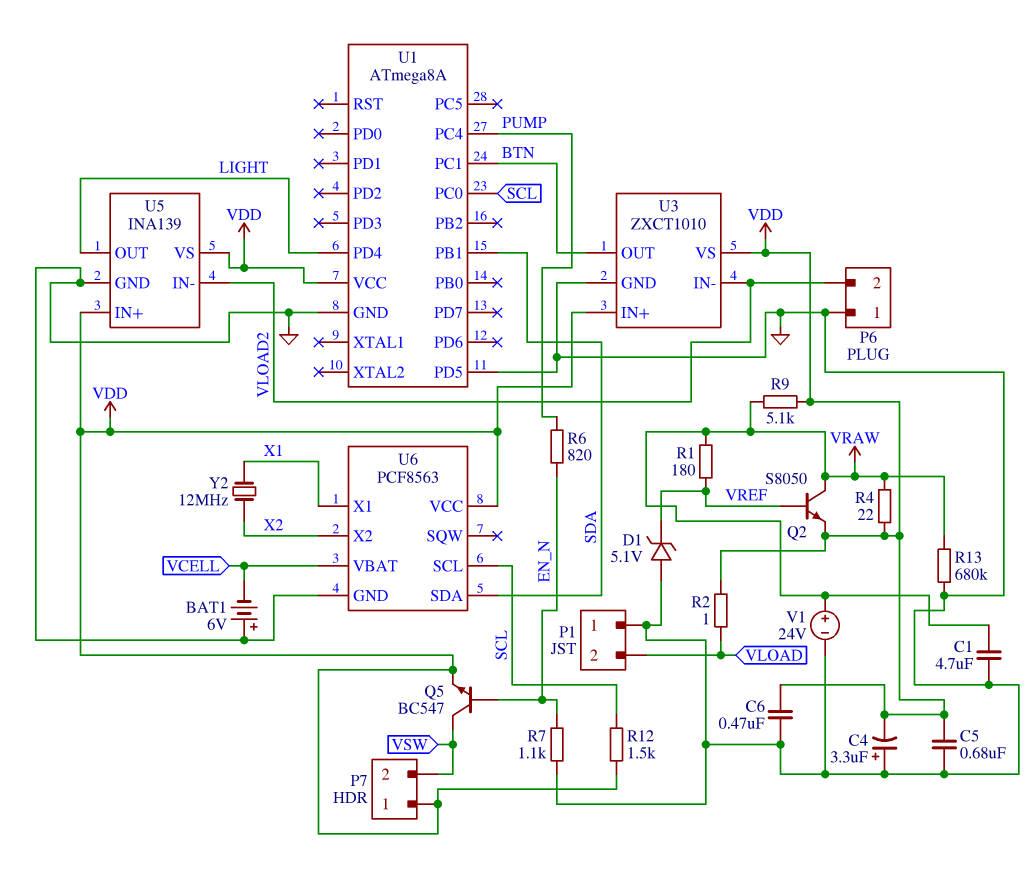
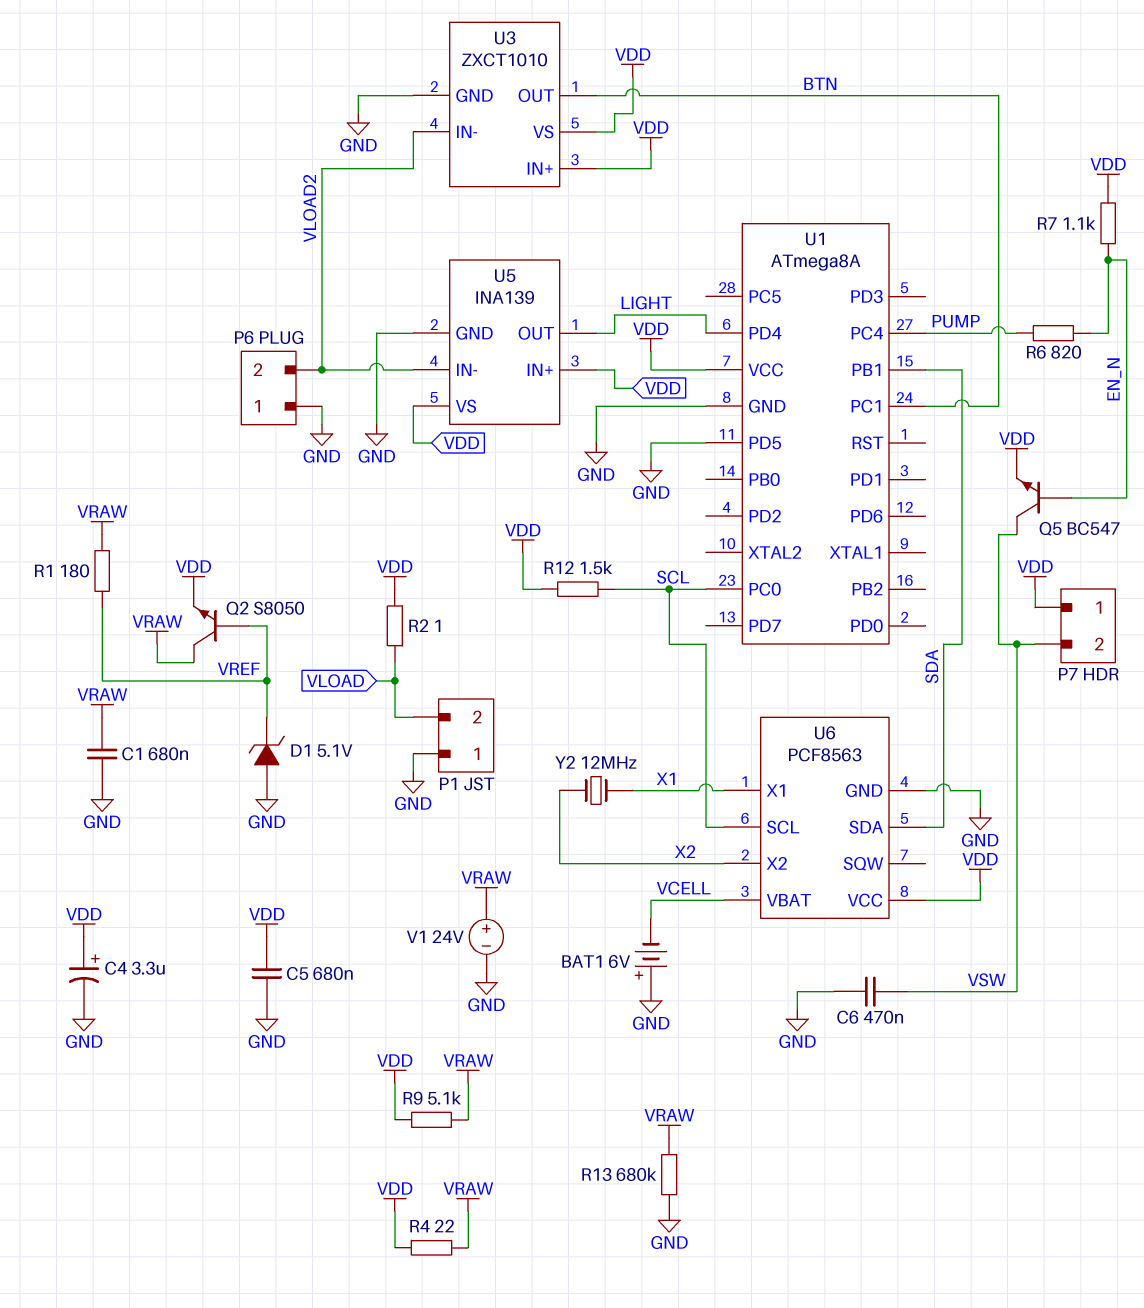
C1: 4.7uF (GND, VRAW) -> 680nF (GND, VRAW)
C4: 3.3uF (plus GND, minus VDD) -> 3.3uF (plus VDD, minus GND)
C6: 470nF (GND, VDD) -> 470nF (GND, VSW)
R7: 1.1k (EN_N, GND) -> 1.1k (EN_N, VDD)

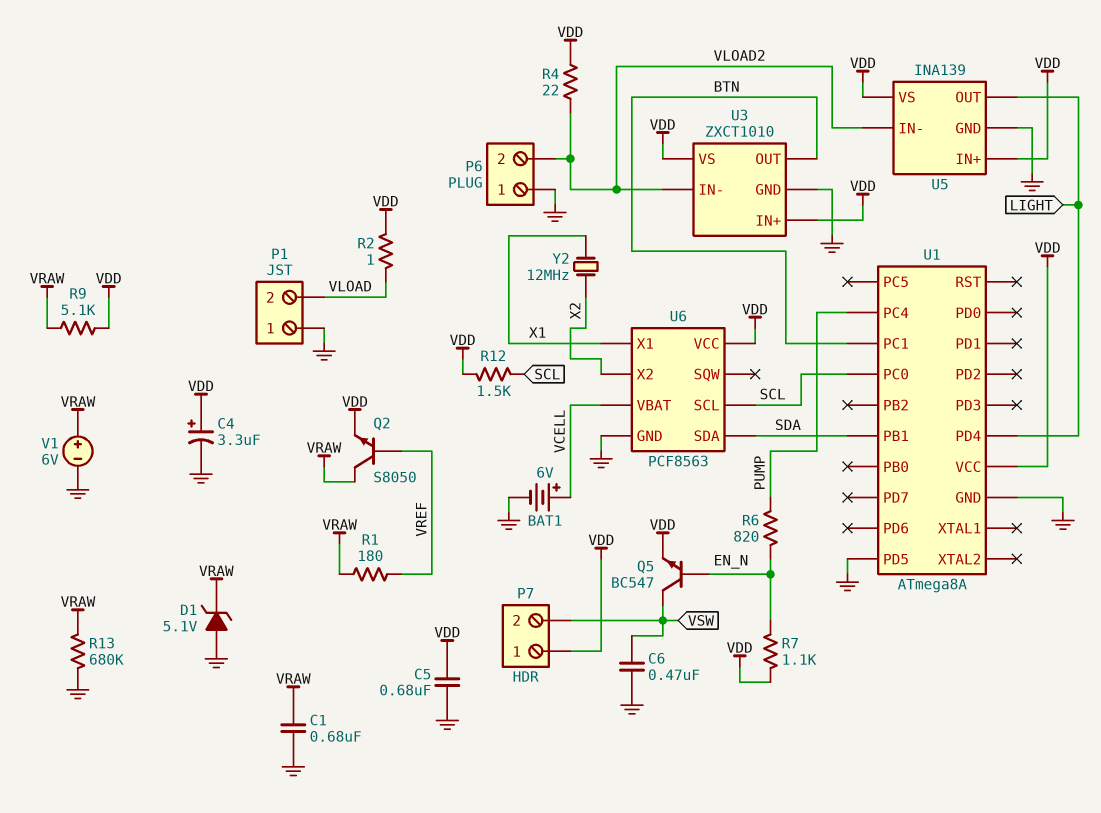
BAT1: 6V (plus GND, minus VCELL) -> 6V (plus VCELL, minus GND)
D1: zener 5.1V (A GND, K VREF) -> zener 5.1V (A GND, K VRAW)
R4: 22 (VDD, VRAW) -> 22 (VDD, VLOAD2)
V1: 24V (plus VRAW, minus GND) -> 6V (plus VRAW, minus GND)

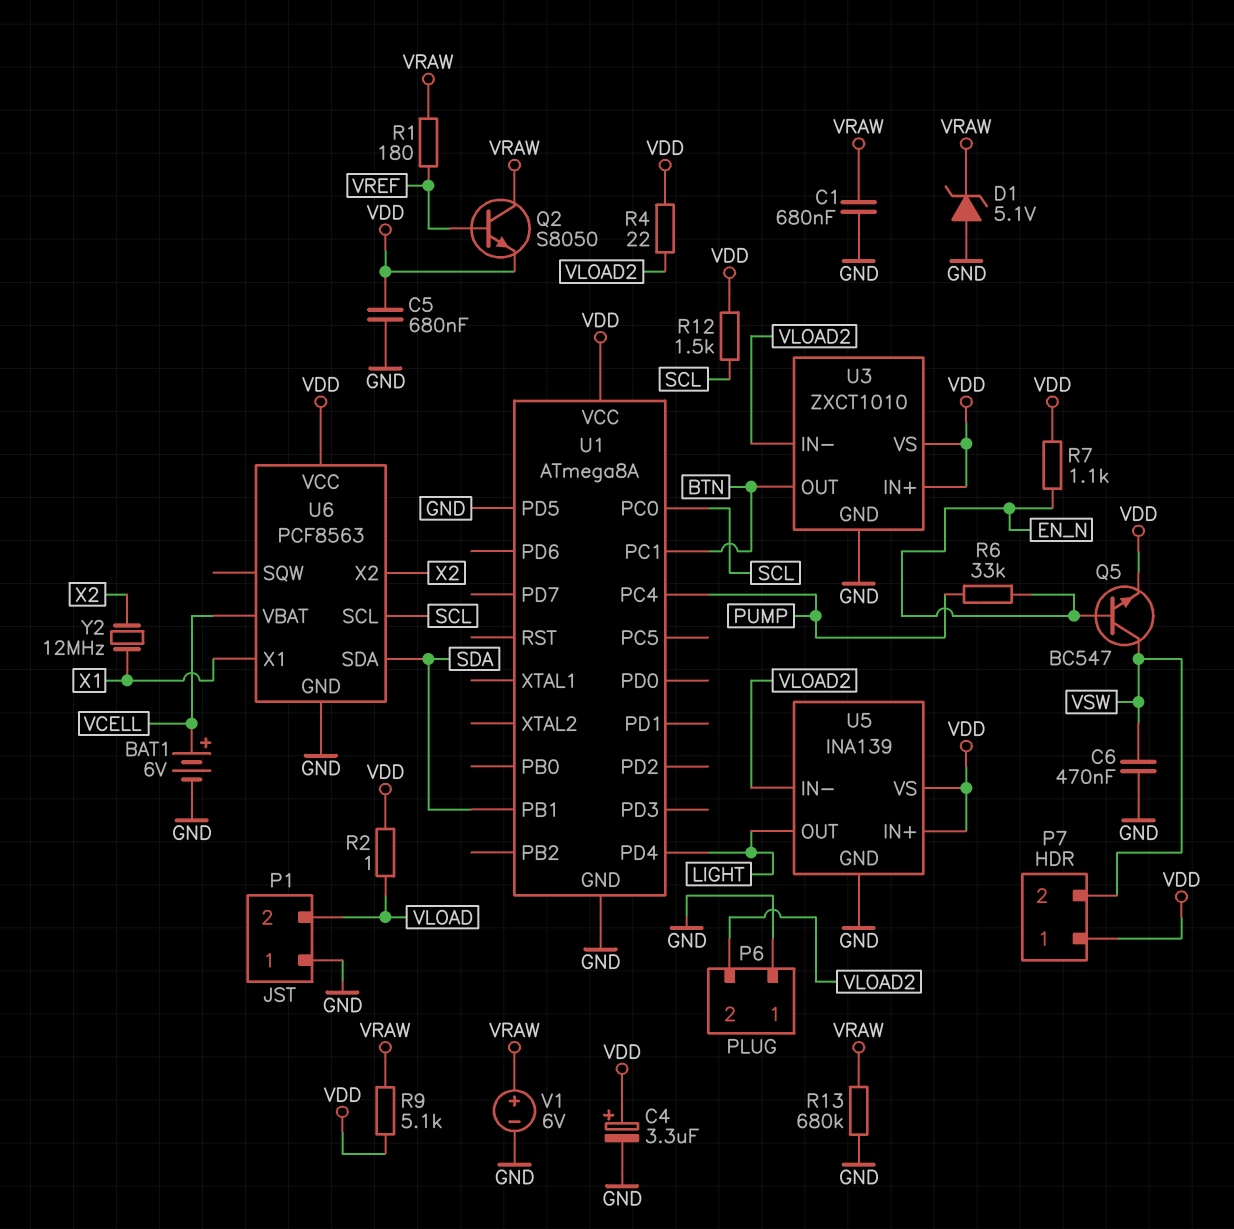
R6: 820 (EN_N, PUMP) -> 33k (EN_N, PUMP)

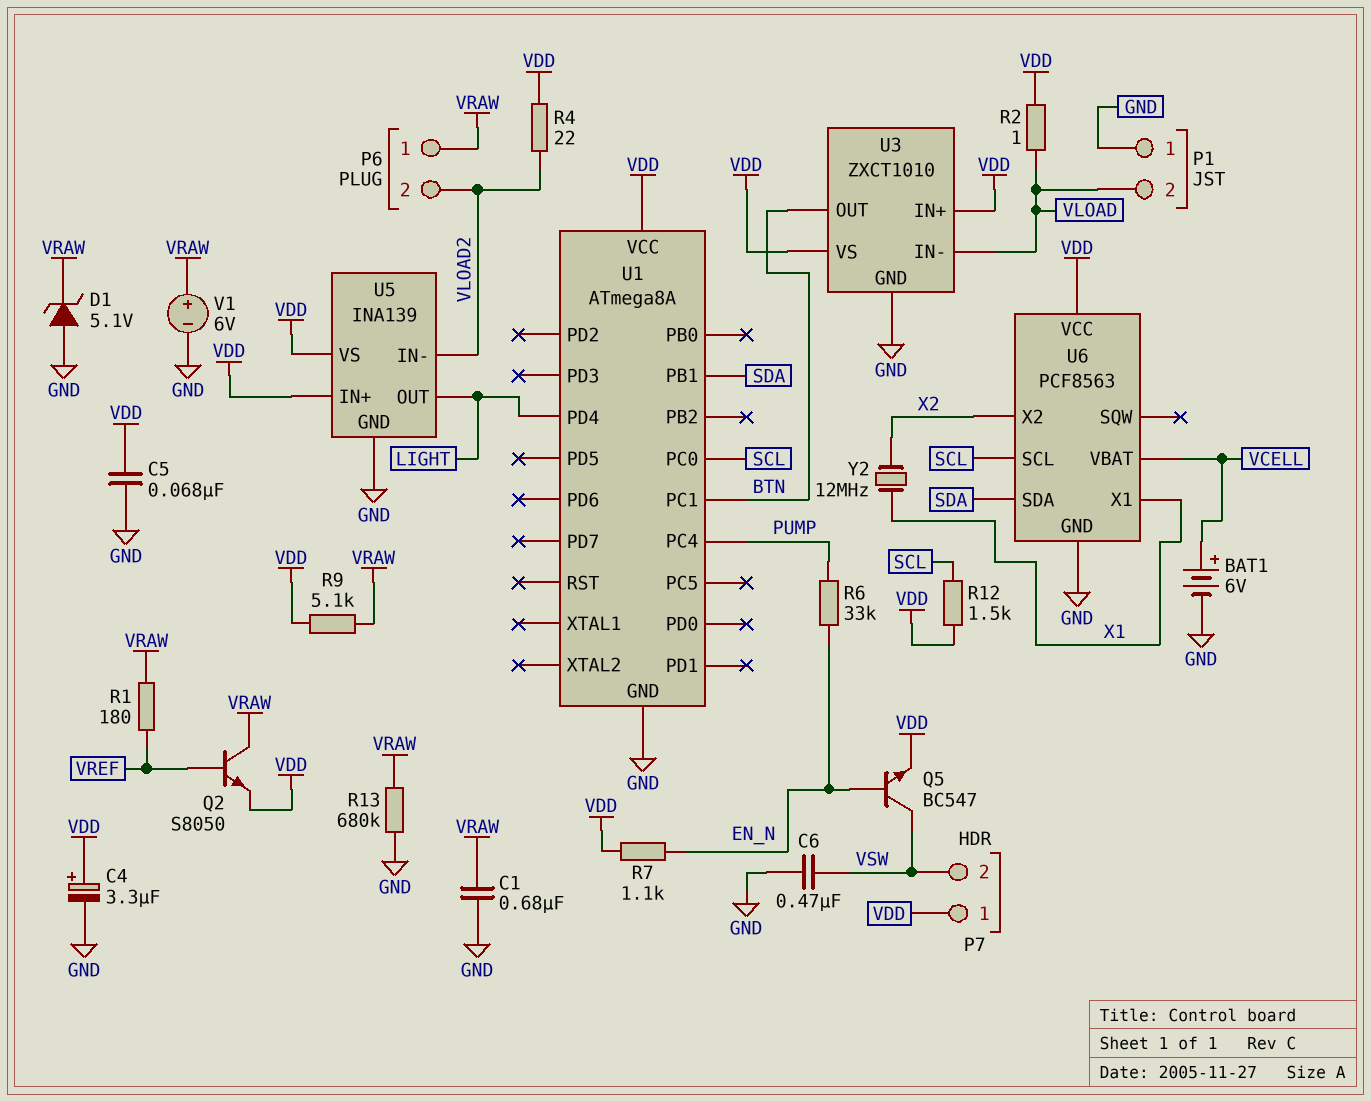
C5: 680nF (GND, VDD) -> 68nF (GND, VDD)
P6 pin 1: GND -> VRAW
U1 pin PD5: GND -> none
U3 pin IN-: VLOAD2 -> VLOAD

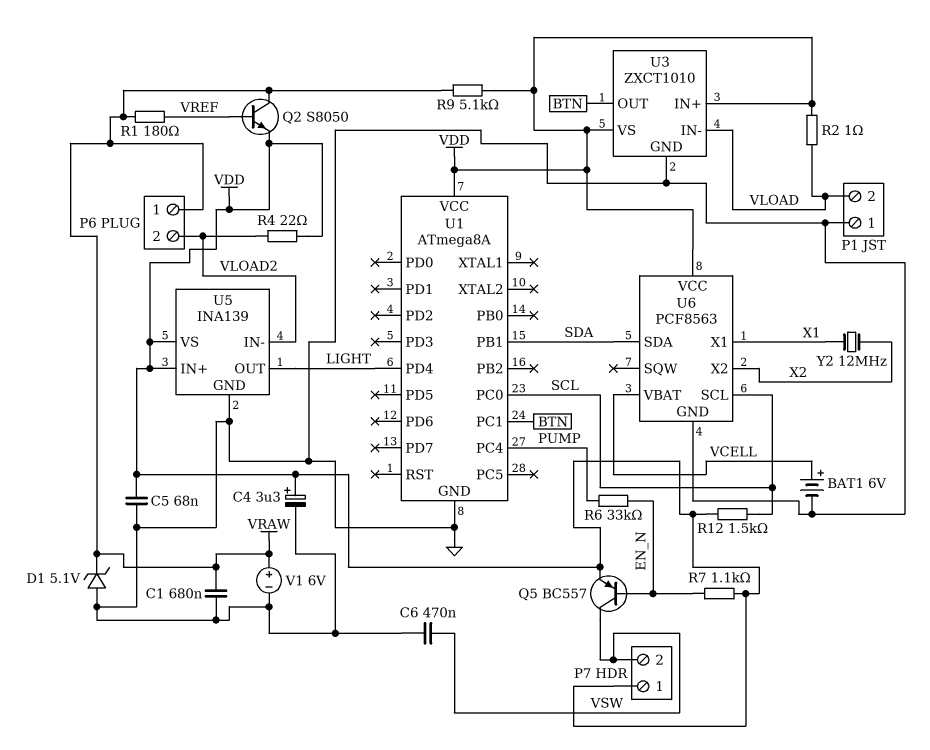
Q5: NPN BC547 (B EN_N, C VSW, E VDD) -> PNP BC557 (B EN_N, C VSW, E VDD)
R13: 680k (GND, VRAW) -> none

